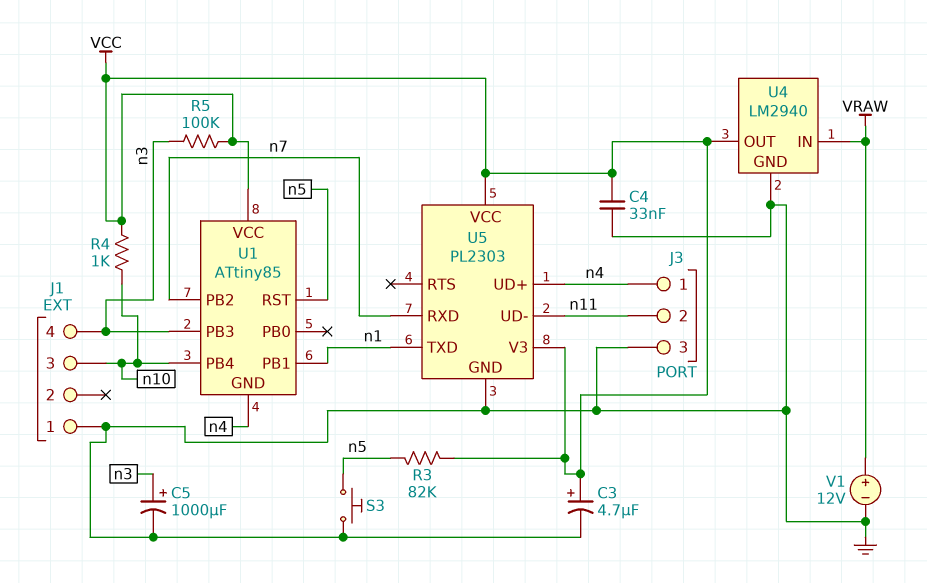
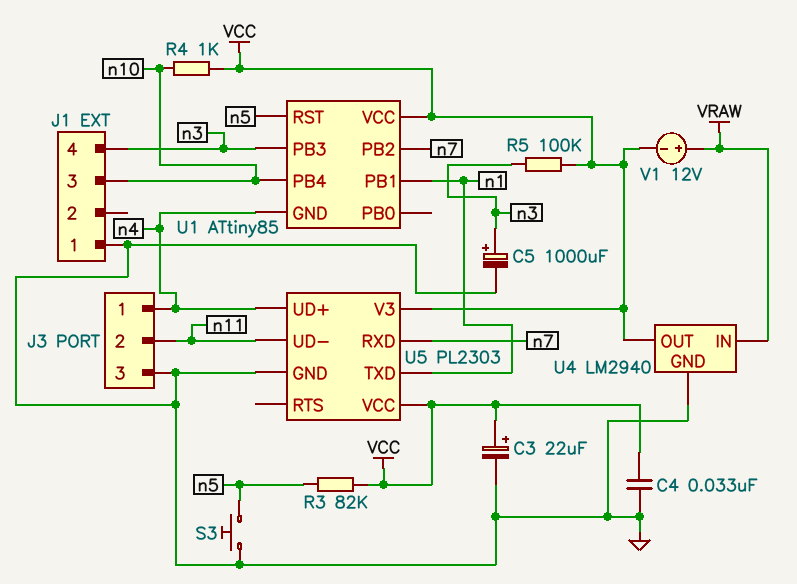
C3: 4.7uF (plus VCC, minus GND) -> 22uF (plus VCC, minus GND)
V1: 12V (plus VRAW, minus GND) -> 12V (plus VRAW, minus VCC)

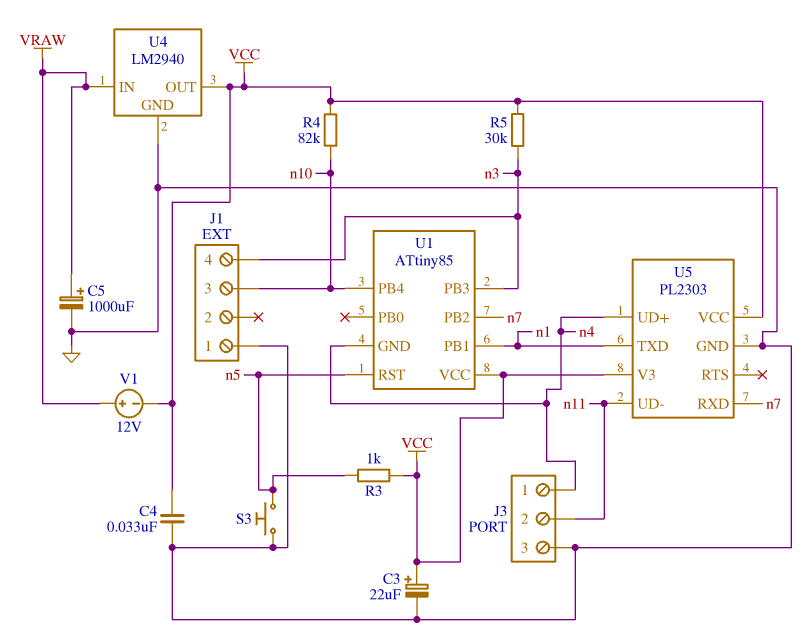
C5: 1000uF (plus n3, minus GND) -> 1000uF (plus VRAW, minus GND)
R3: 82k (VCC, n5) -> 1k (VCC, n5)
R4: 1k (VCC, n10) -> 82k (VCC, n10)
R5: 100k (VCC, n3) -> 30k (VCC, n3)

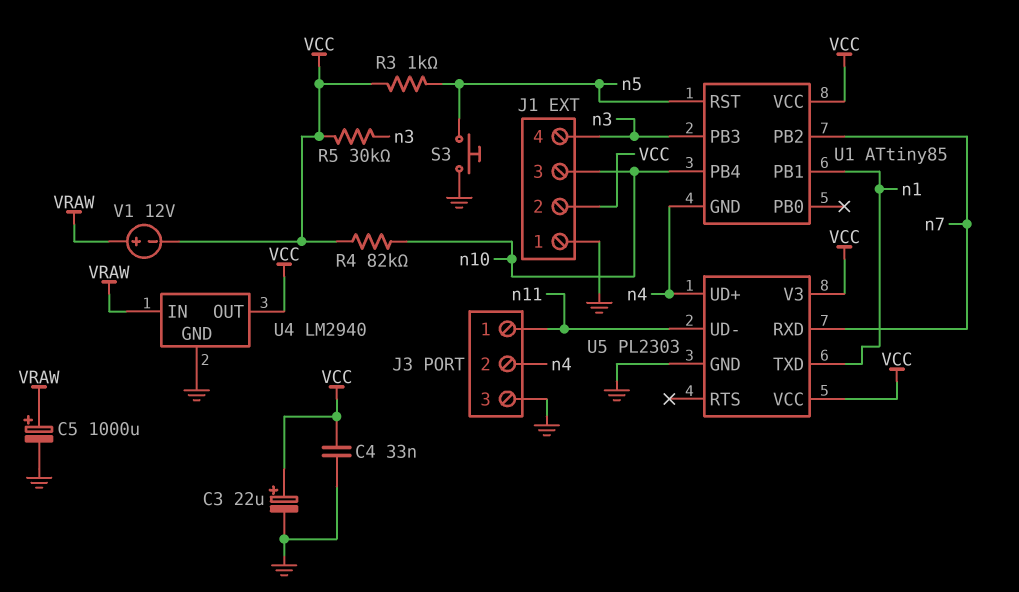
J1 pin 2: none -> VCC
J3 pin 1: n4 -> n11
J3 pin 2: n11 -> n4

